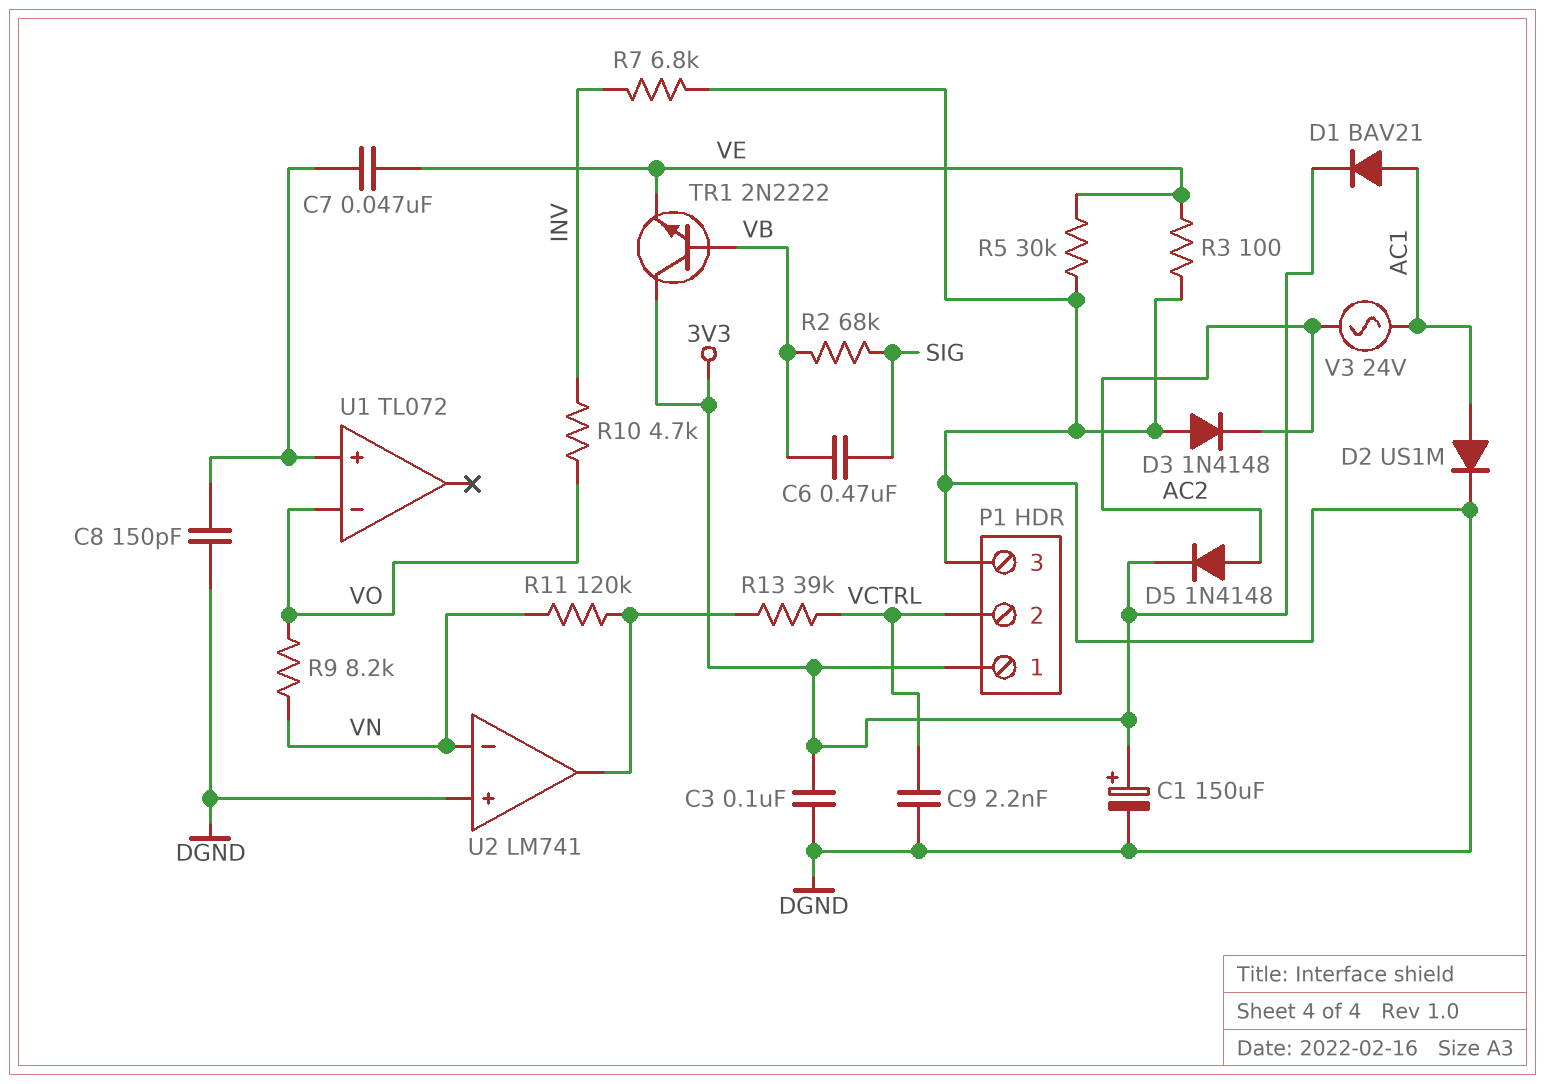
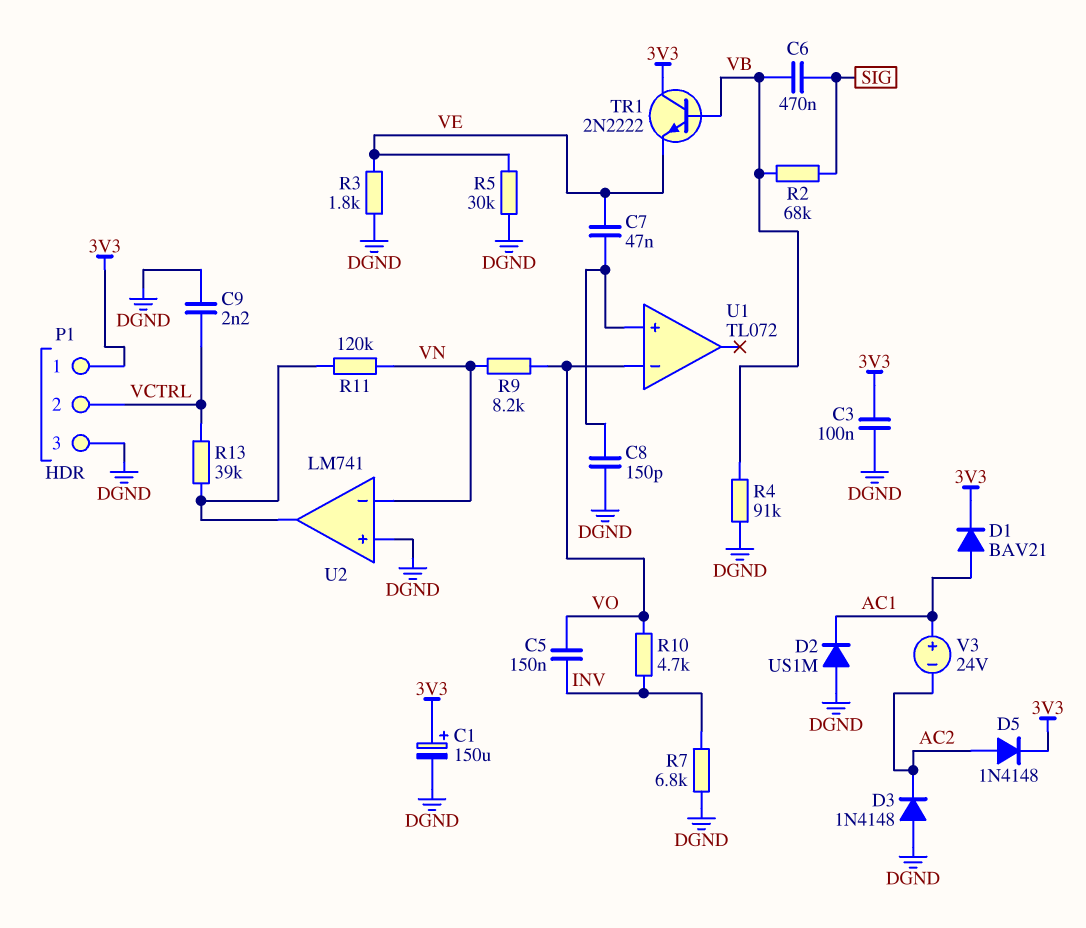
C5: none -> 150nF (INV, VO)
D2: diode US1M (A AC1, K DGND) -> diode US1M (A DGND, K AC1)
R3: 100 (DGND, VE) -> 1.8k (DGND, VE)
R4: none -> 91k (DGND, VB)
V3: AC 24V (AC1, AC2) -> 24V (plus AC1, minus AC2)

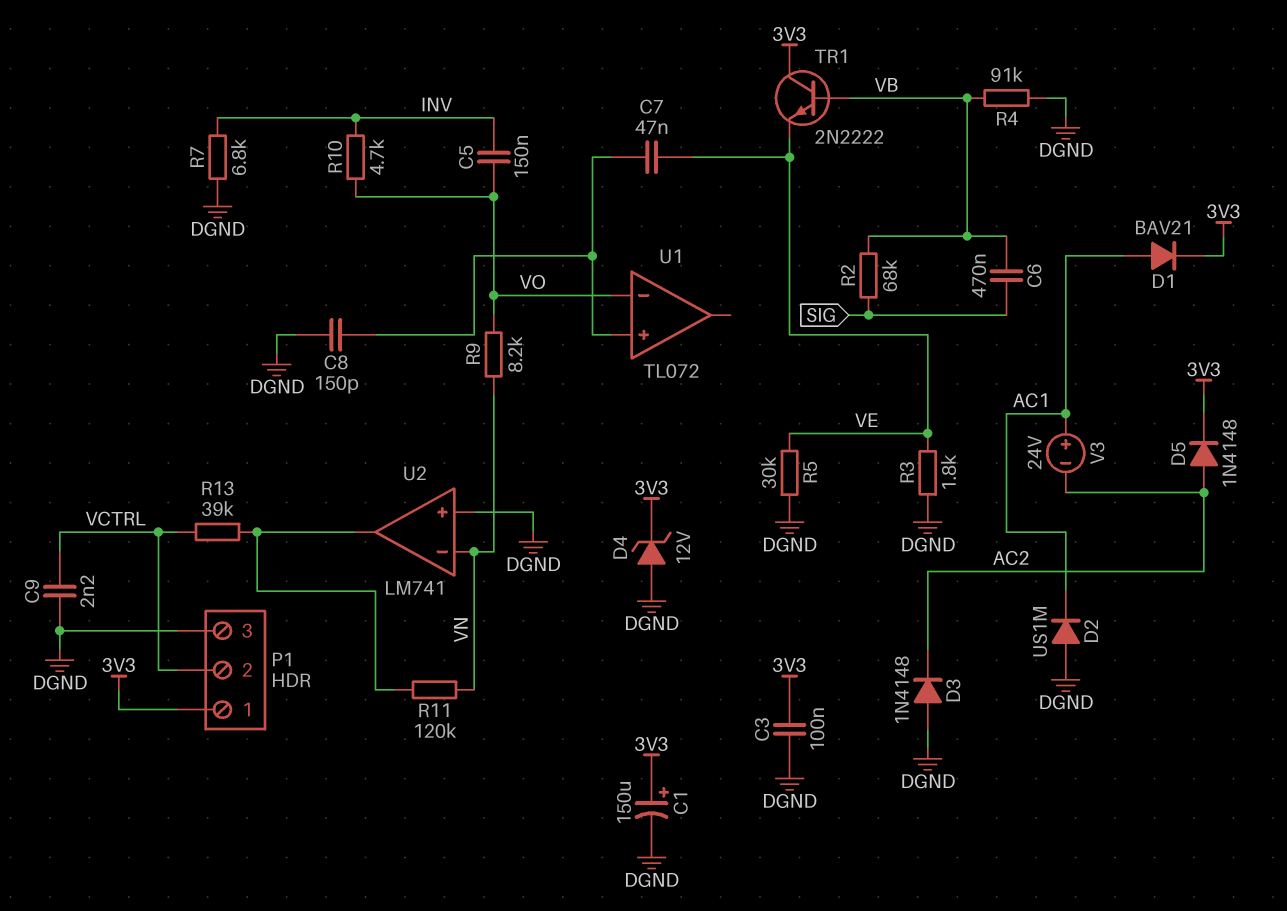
D4: none -> zener 12V (A DGND, K 3V3)

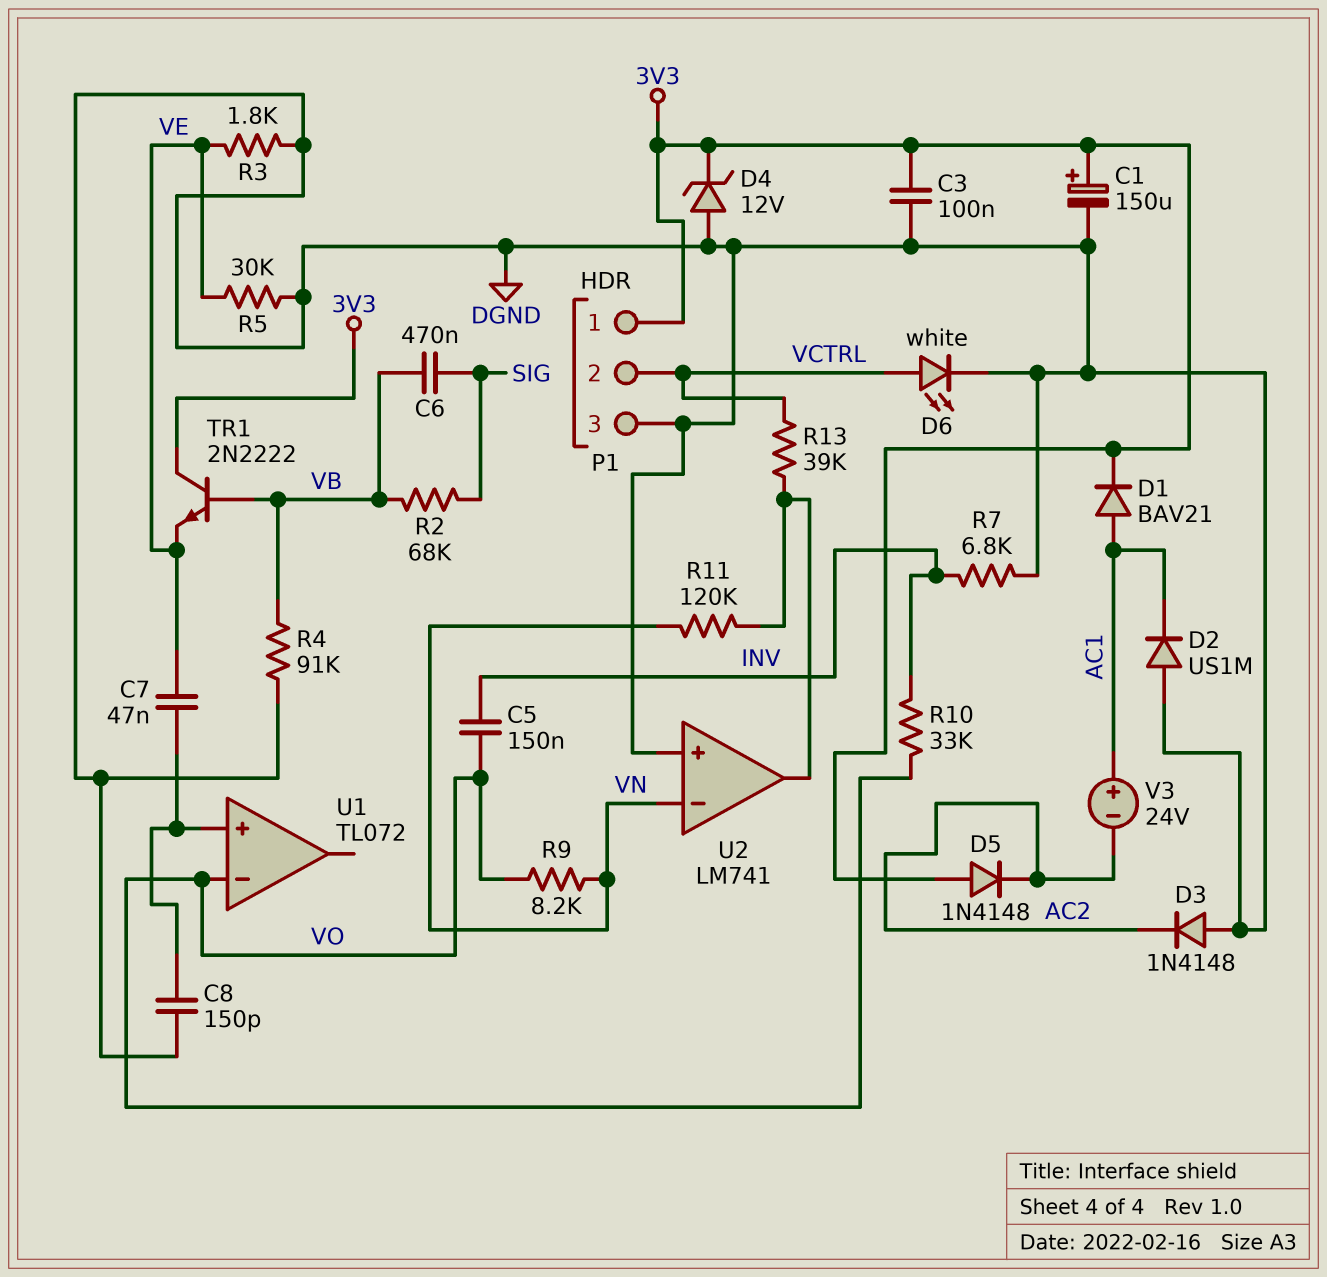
C9: 2.2nF (DGND, VCTRL) -> none
D5: diode 1N4148 (A AC2, K 3V3) -> diode 1N4148 (A 3V3, K AC2)
D6: none -> LED white (A VCTRL, K DGND)
R10: 4.7k (INV, VO) -> 33k (INV, VO)

